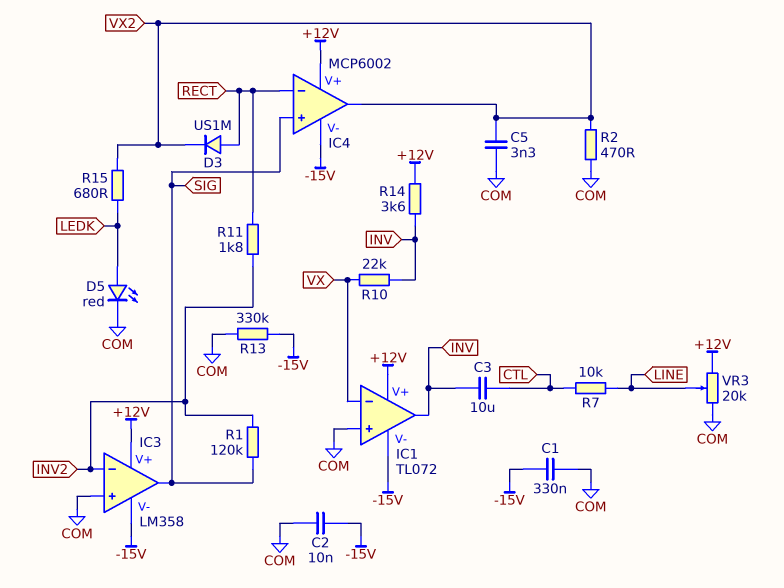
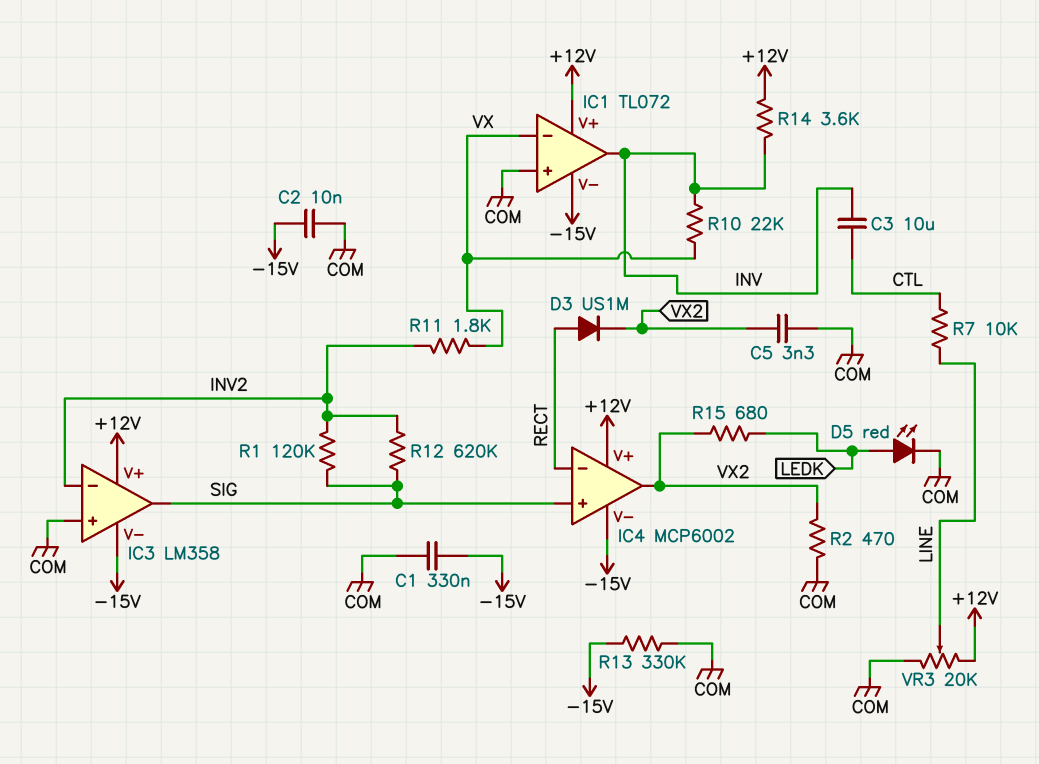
R11: 1.8k (INV2, RECT) -> 1.8k (INV2, VX)
R12: none -> 620k (INV2, SIG)

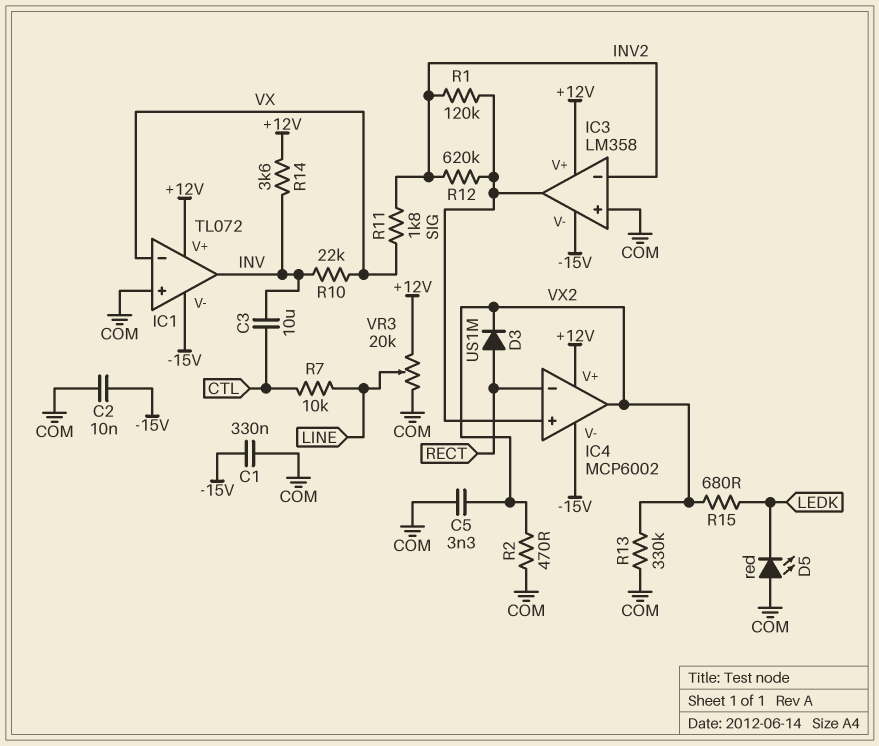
D5: LED red (A LEDK, K COM) -> LED red (A COM, K LEDK)
R13: 330k (-15V, COM) -> 330k (COM, VX2)

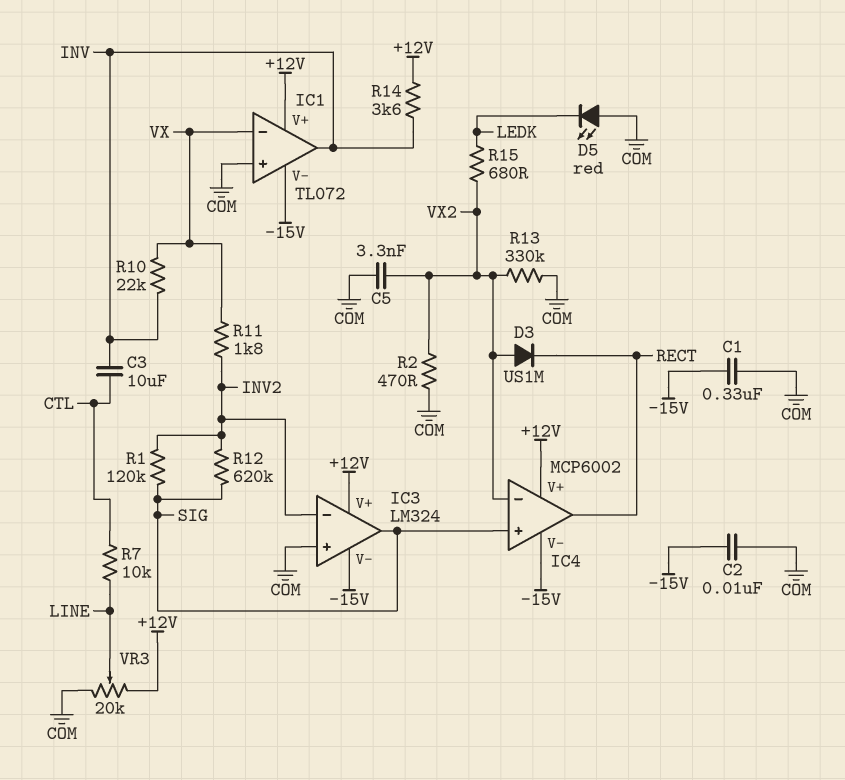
D3: diode US1M (A RECT, K VX2) -> diode US1M (A VX2, K RECT)
IC3: LM358 -> LM324
IC4 pin in-: RECT -> VX2
IC4 pin out: VX2 -> RECT

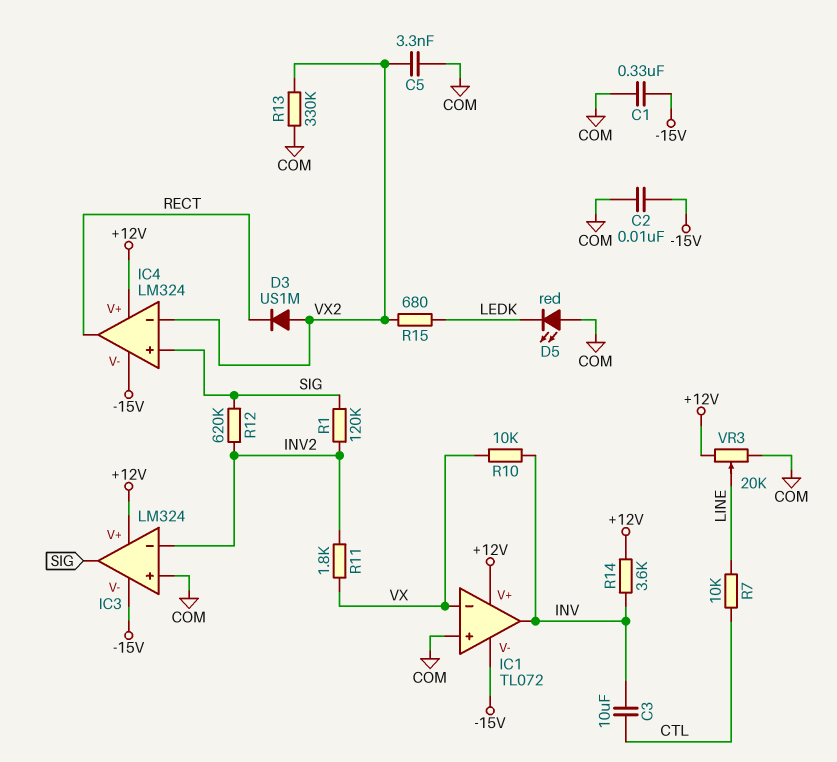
IC4: MCP6002 -> LM324
R2: 470 (COM, VX2) -> none
R10: 22k (INV, VX) -> 10k (INV, VX)

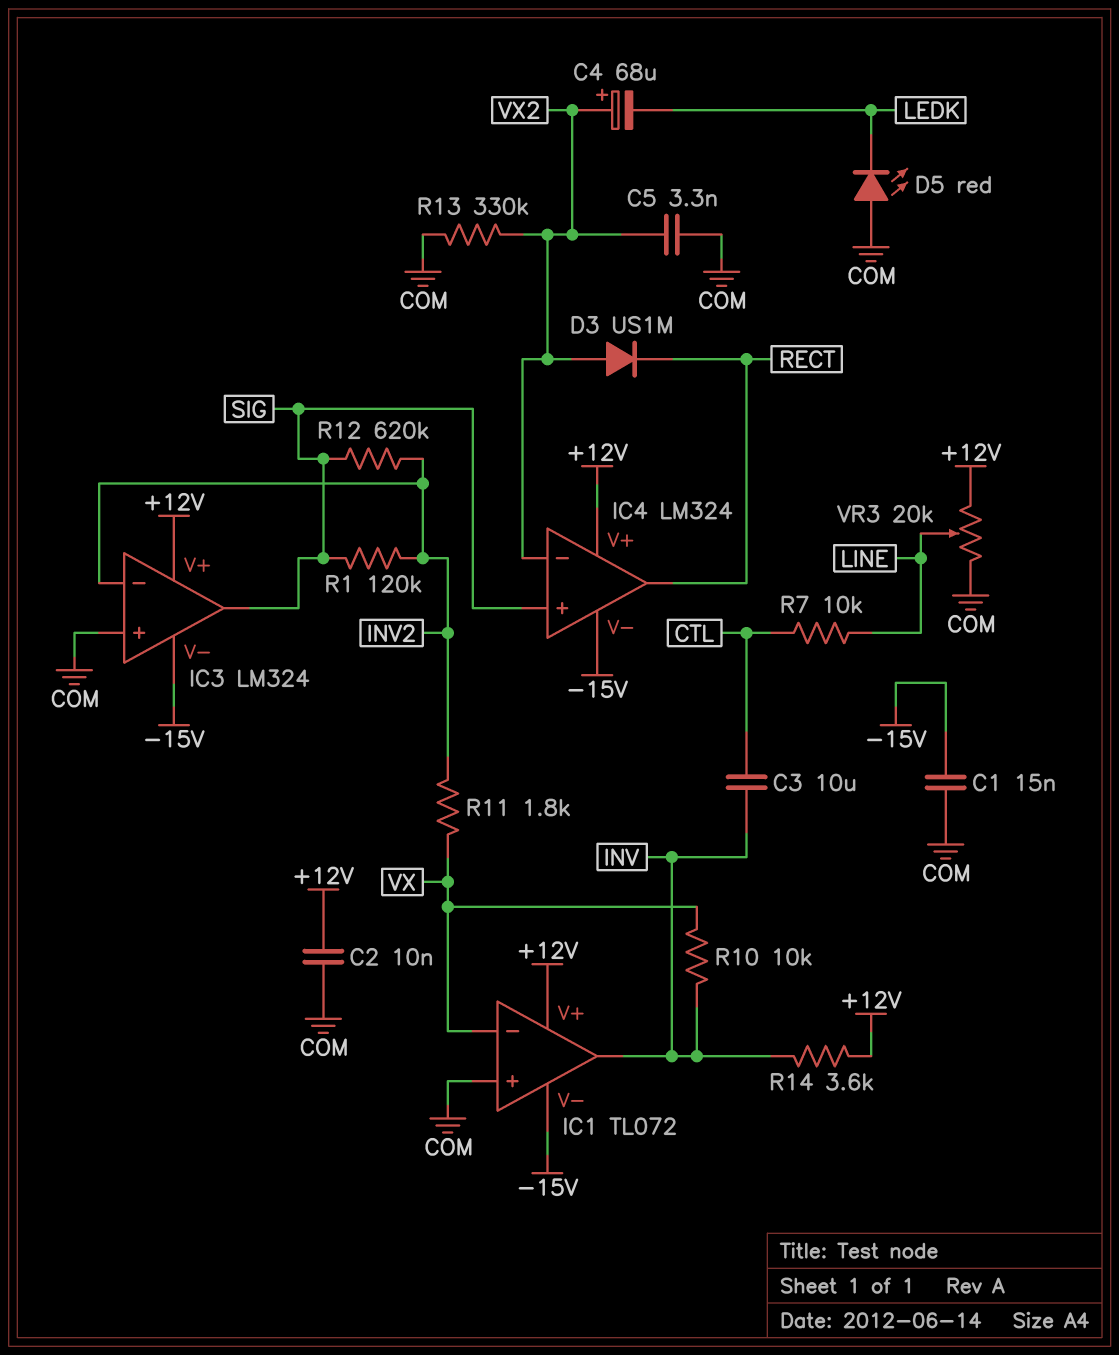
C1: 330nF (-15V, COM) -> 15nF (-15V, COM)
C2: 10nF (-15V, COM) -> 10nF (+12V, COM)
C4: none -> 68uF (plus VX2, minus LEDK)
R15: 680 (LEDK, VX2) -> none

